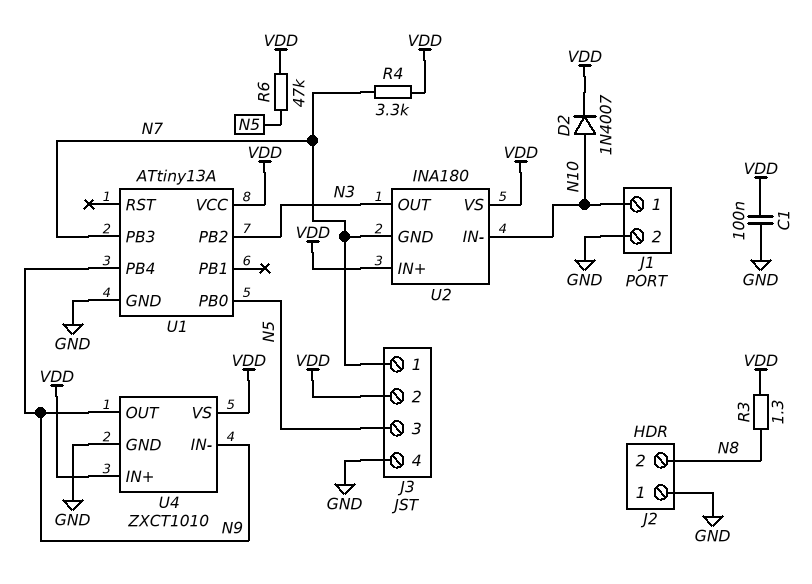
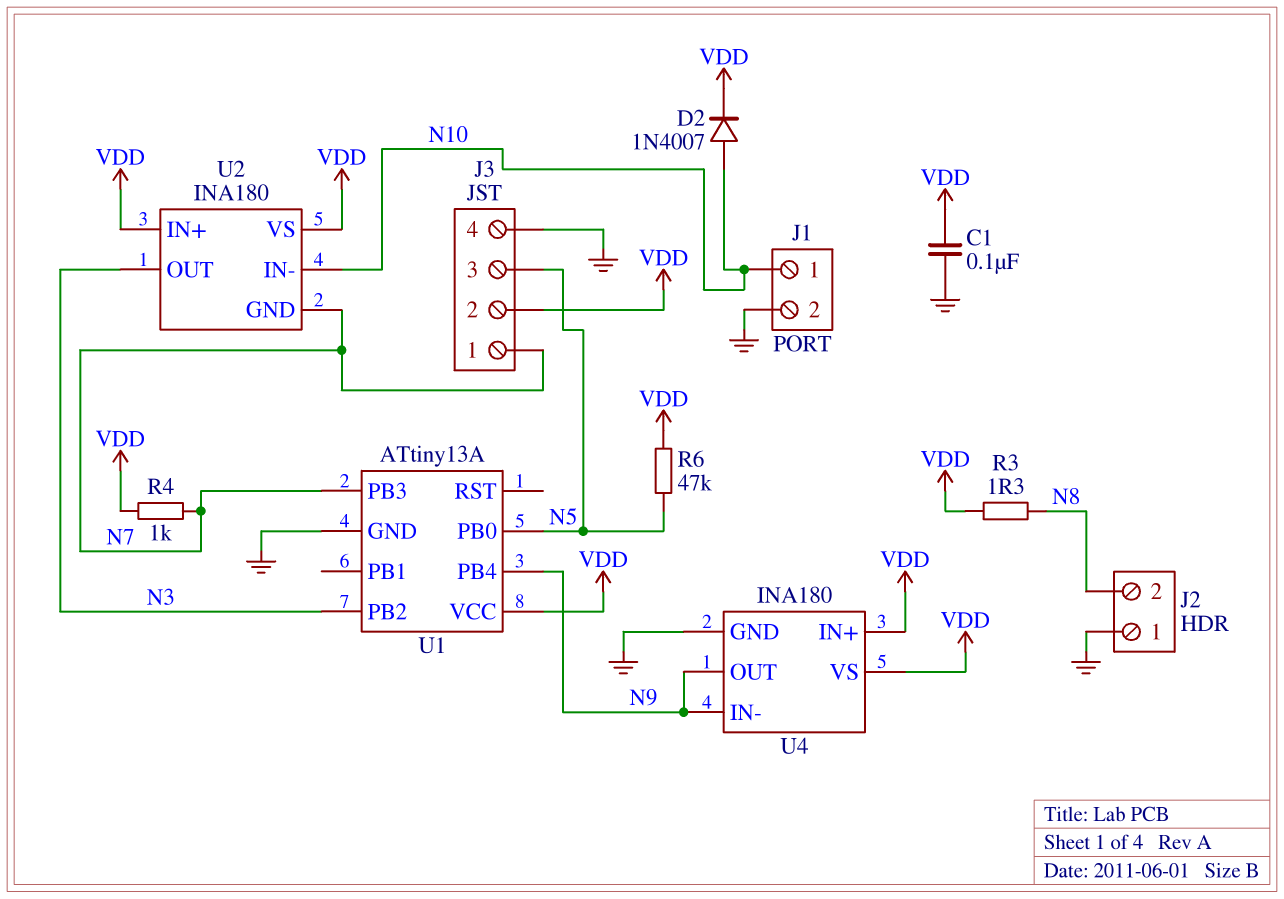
R4: 3.3k (N7, VDD) -> 1k (N7, VDD)
U4: ZXCT1010 -> INA180

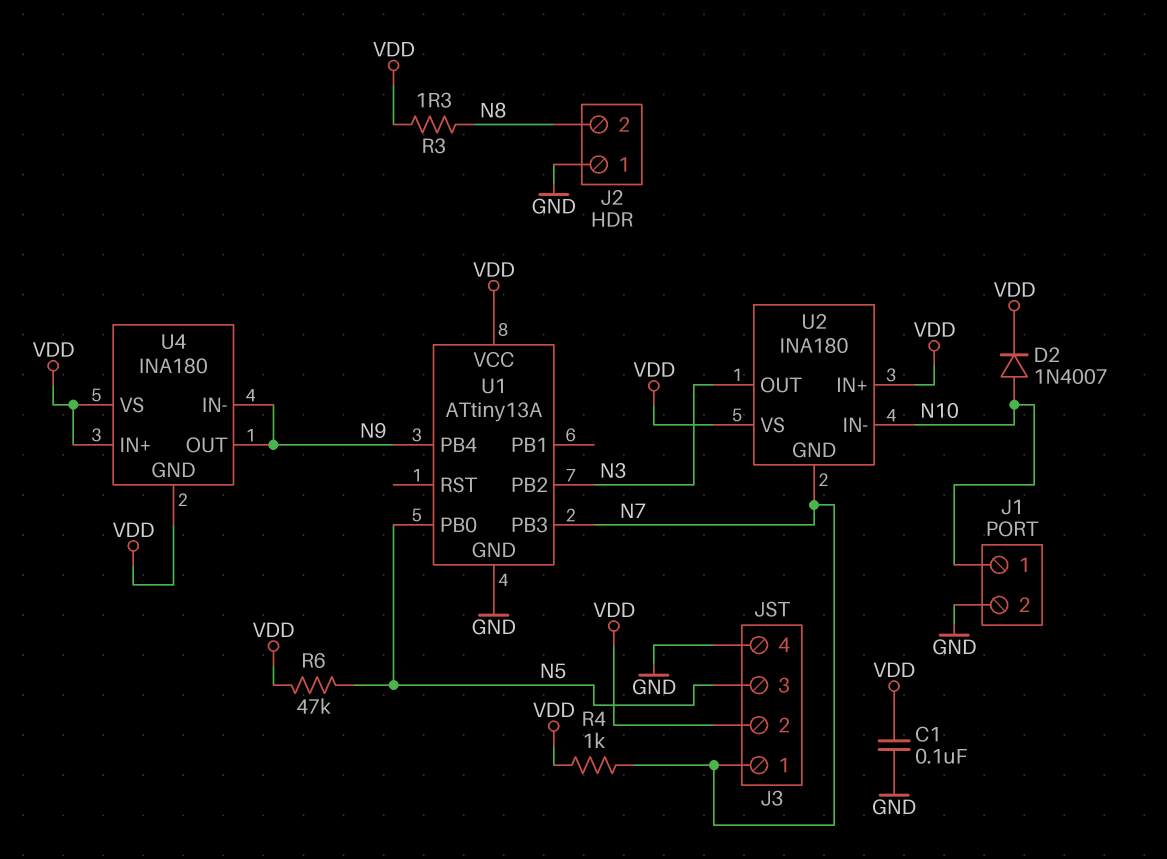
U4 pin GND: GND -> VDD

